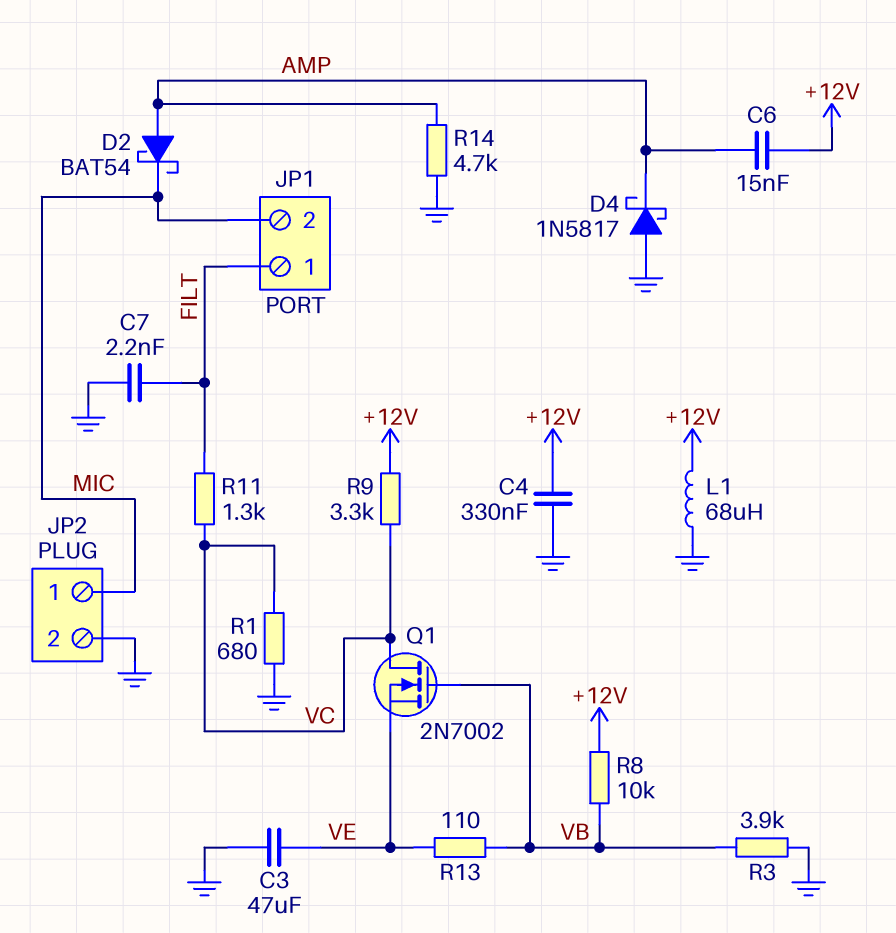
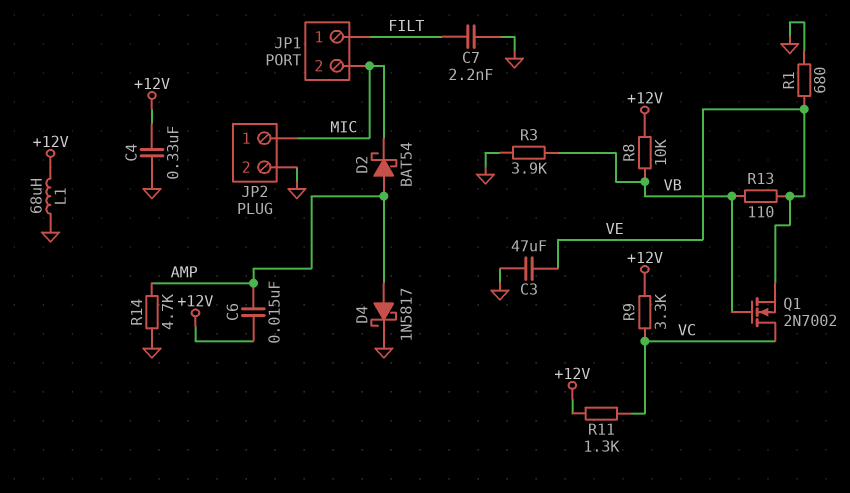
D4: schottky 1N5817 (A GND, K AMP) -> schottky 1N5817 (A AMP, K GND)
R1: 680 (GND, VC) -> 680 (GND, VE)
R11: 1.3k (FILT, VC) -> 1.3k (+12V, VC)

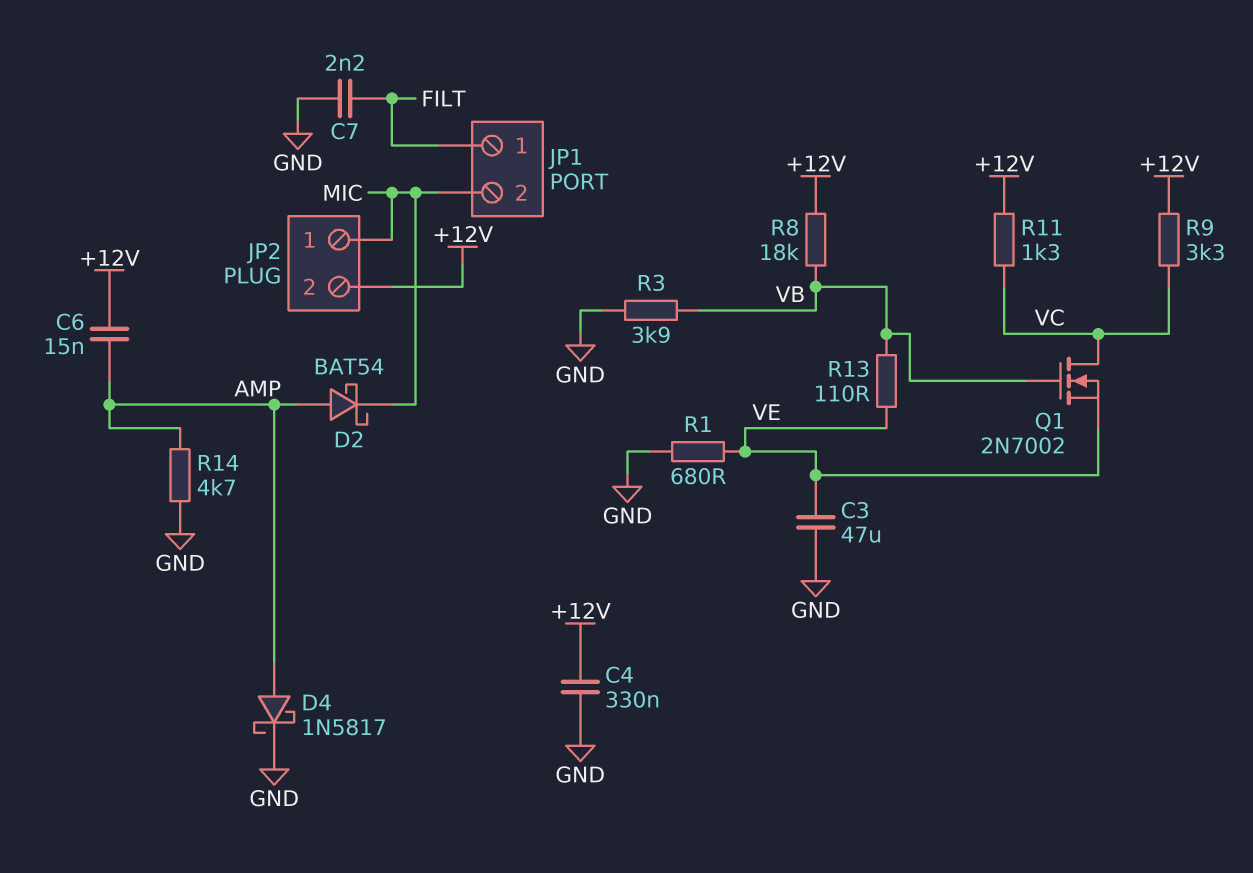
JP2 pin 2: GND -> +12V
L1: 68uH (+12V, GND) -> none
R8: 10k (+12V, VB) -> 18k (+12V, VB)

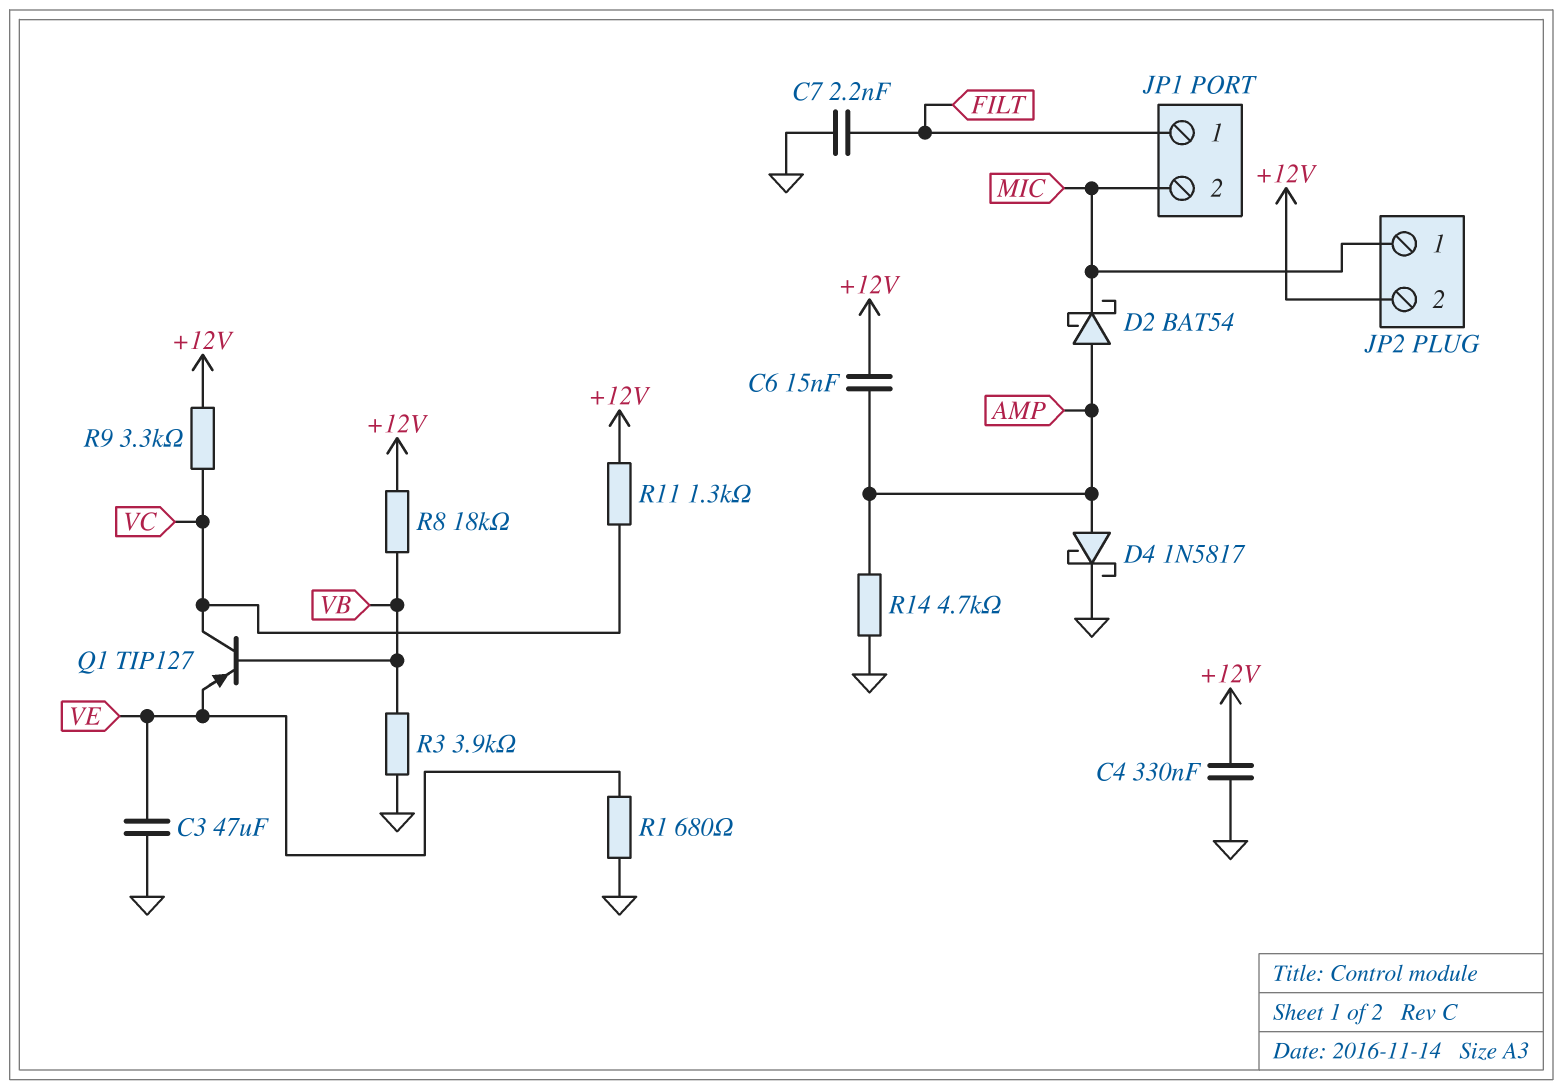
Q1: NMOS 2N7002 (G VB, D VC, S VE) -> PNP TIP127 (B VB, C VC, E VE)
R13: 110 (VB, VE) -> none

